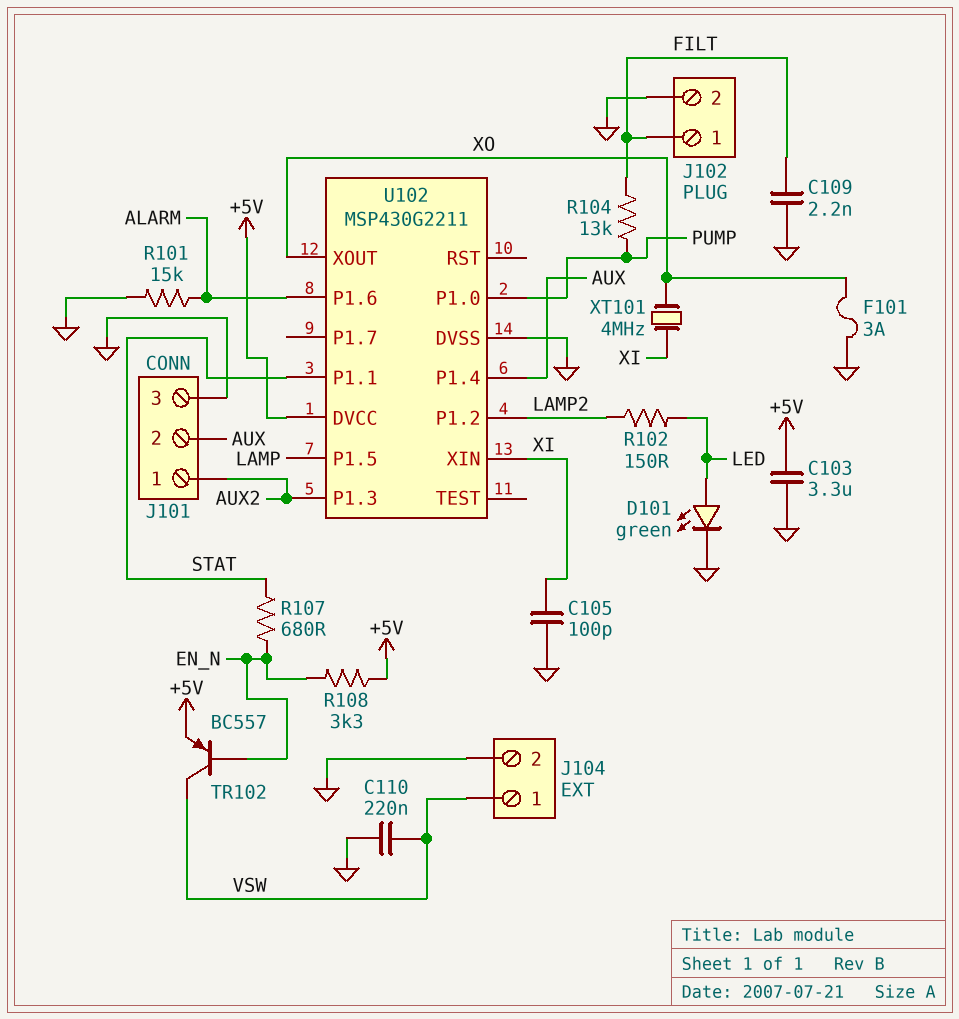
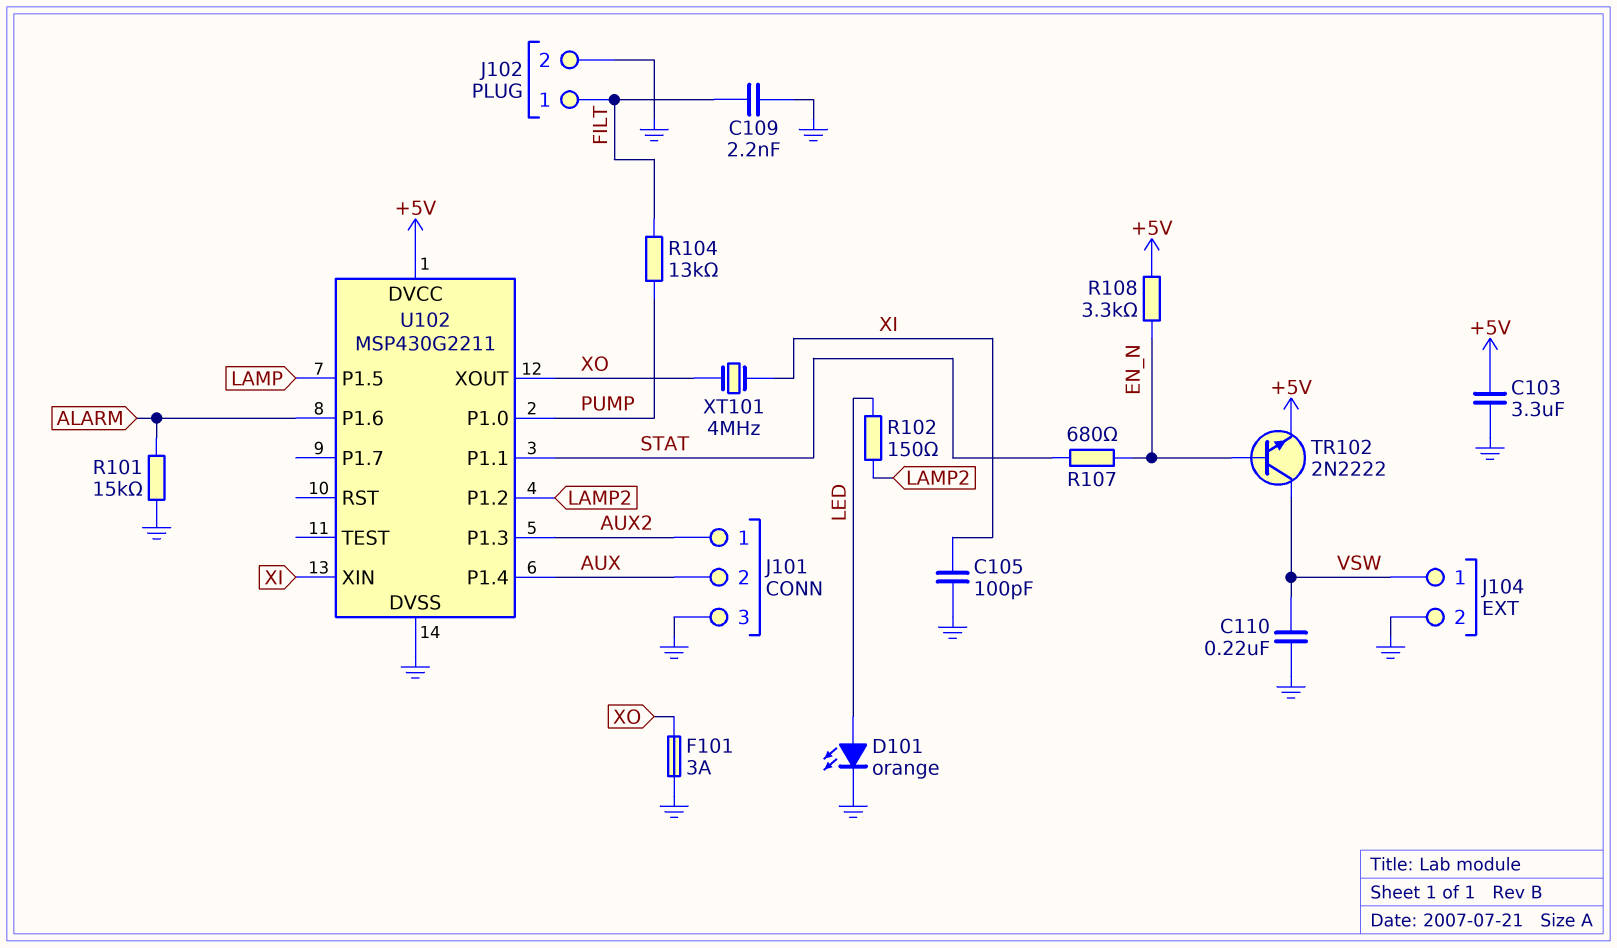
D101: LED green (A LED, K GND) -> LED orange (A LED, K GND)
TR102: PNP BC557 (B EN_N, C VSW, E +5V) -> NPN 2N2222 (B EN_N, C VSW, E +5V)

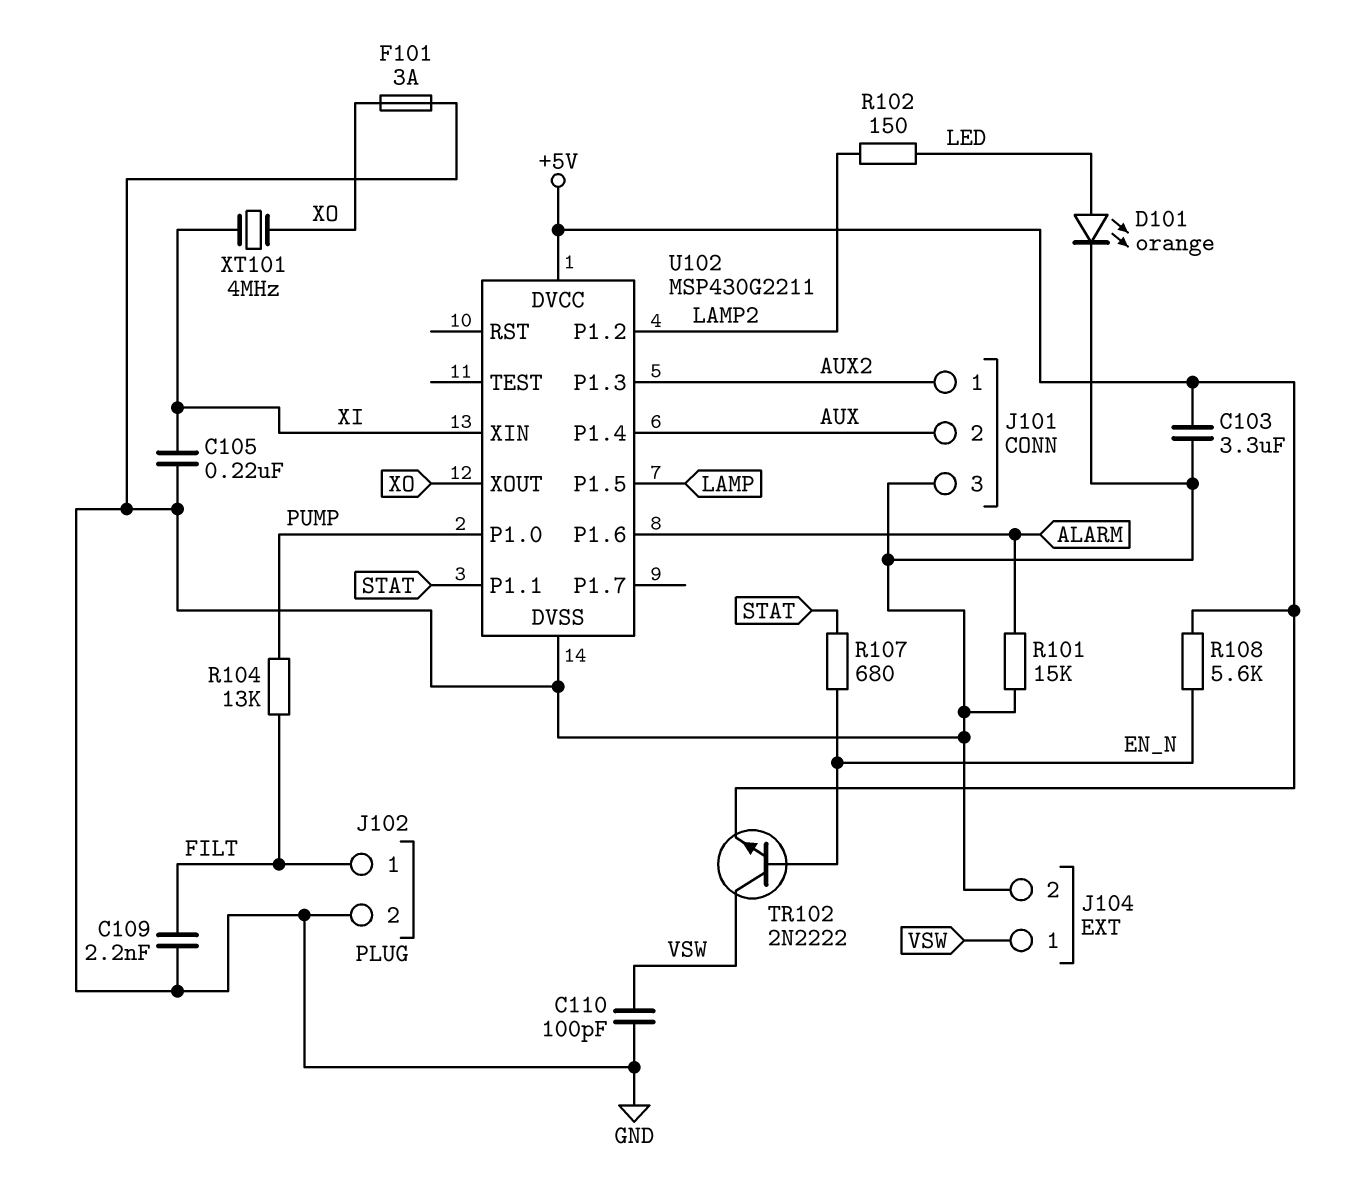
C105: 100pF (GND, XI) -> 220nF (GND, XI)
C110: 220nF (GND, VSW) -> 100pF (GND, VSW)
R108: 3.3k (+5V, EN_N) -> 5.6k (+5V, EN_N)

